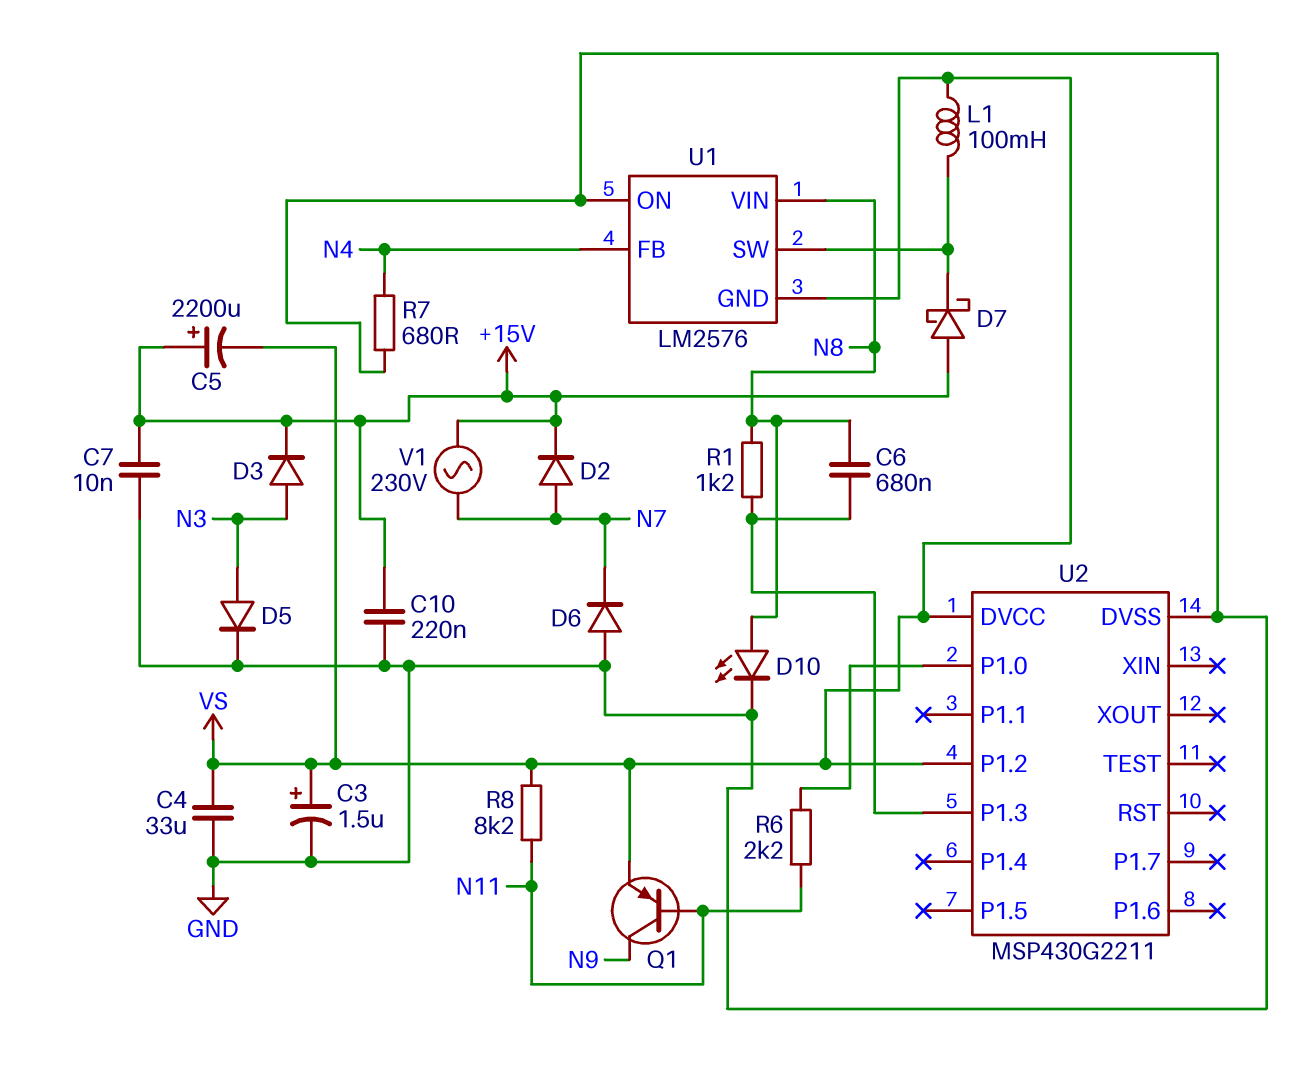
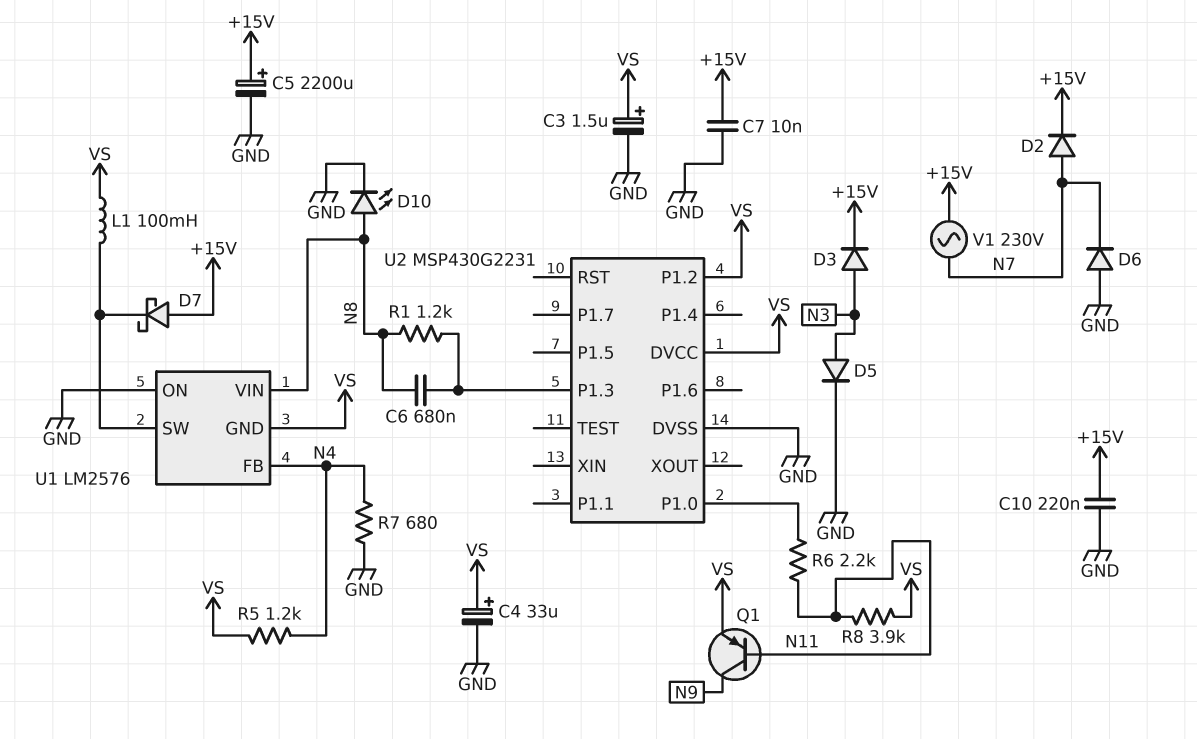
C4: 33uF (GND, VS) -> 33uF (plus VS, minus GND)
C5: 2200uF (plus +15V, minus VS) -> 2200uF (plus +15V, minus GND)
R5: none -> 1.2k (N4, VS)
R8: 8.2k (N11, VS) -> 3.9k (N11, VS)
U2: MSP430G2211 -> MSP430G2231

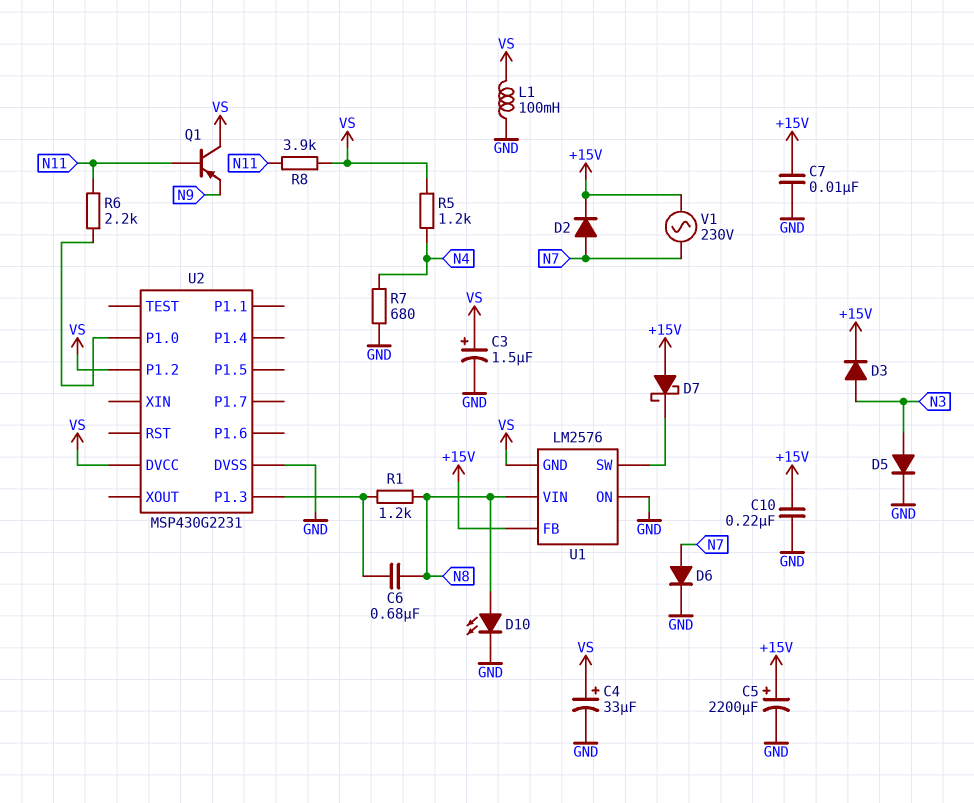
D6: diode (A GND, K N7) -> diode (A N7, K GND)
L1: 100mH (U1/SW, VS) -> 100mH (GND, VS)
Q1: PNP (B N11, C N9, E VS) -> PNP (B N11, C VS, E N9)
U1 pin FB: N4 -> +15V

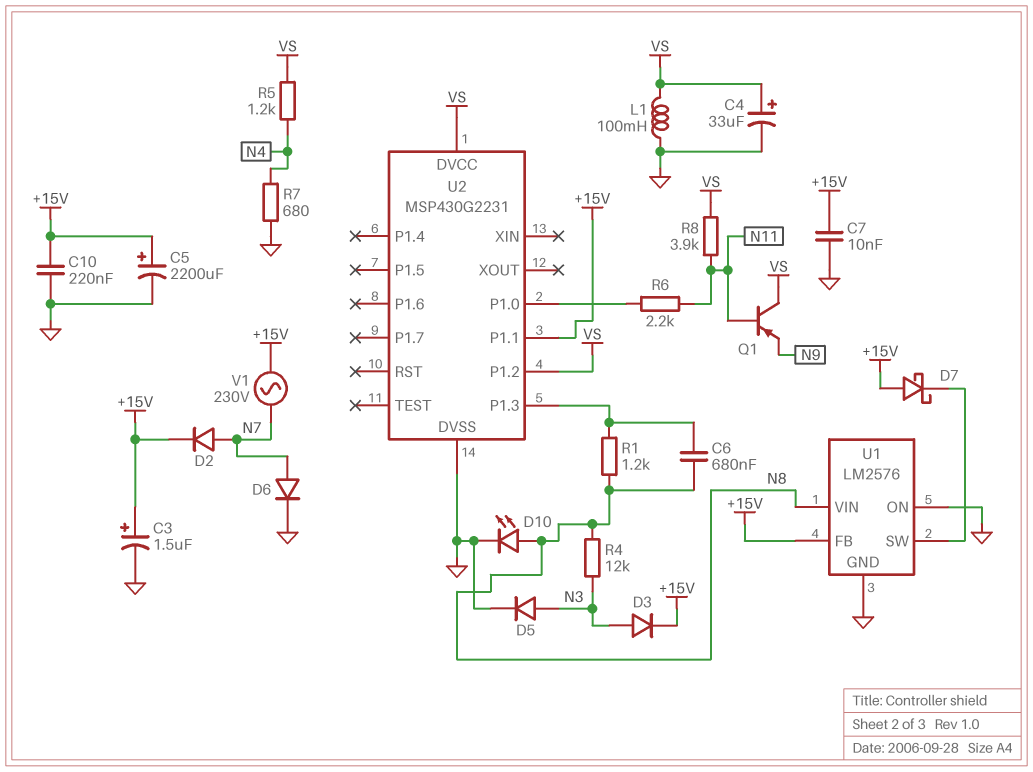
C3: 1.5uF (plus VS, minus GND) -> 1.5uF (plus +15V, minus GND)
R4: none -> 12k (N3, N8)
U1 pin GND: VS -> GND
U2 pin P1.1: none -> +15V

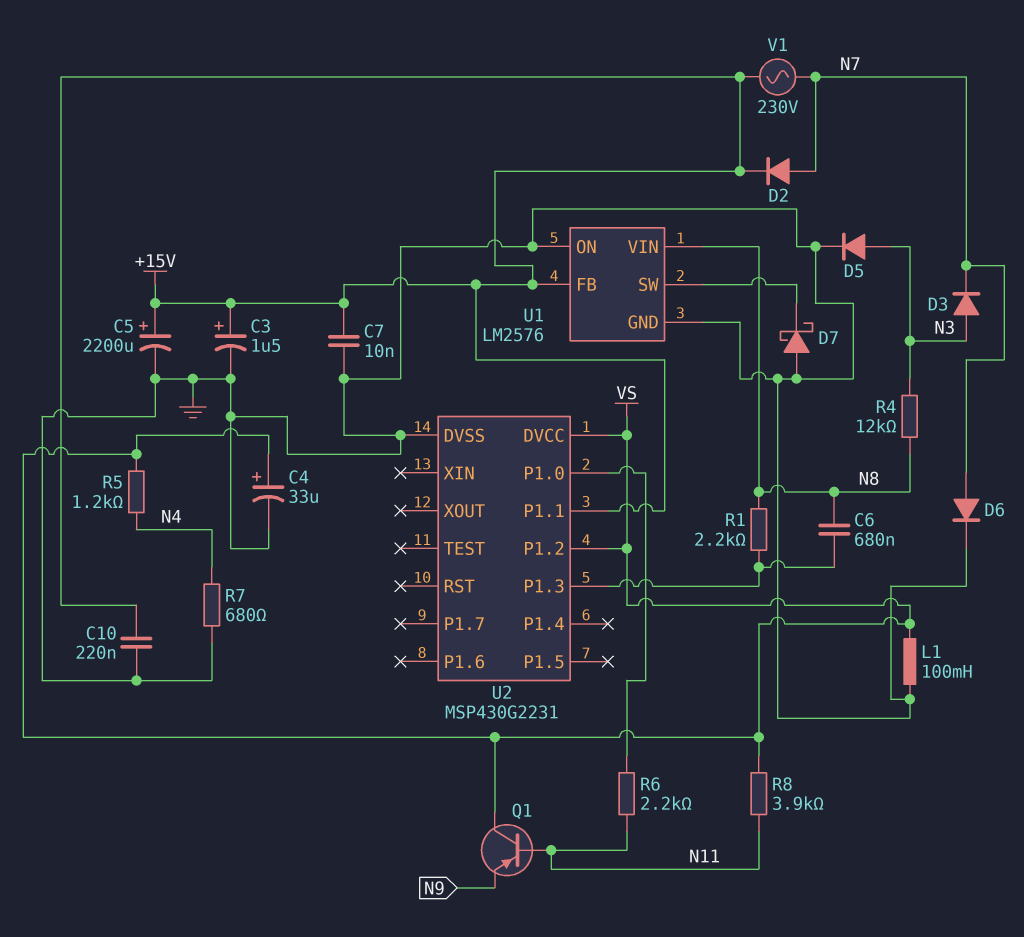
D3: diode (A N3, K +15V) -> diode (A N3, K N7)
D7: schottky (A +15V, K U1/SW) -> schottky (A GND, K U1/SW)
D10: LED (A N8, K GND) -> none
R1: 1.2k (N8, U2/P1.3) -> 2.2k (N8, U2/P1.3)

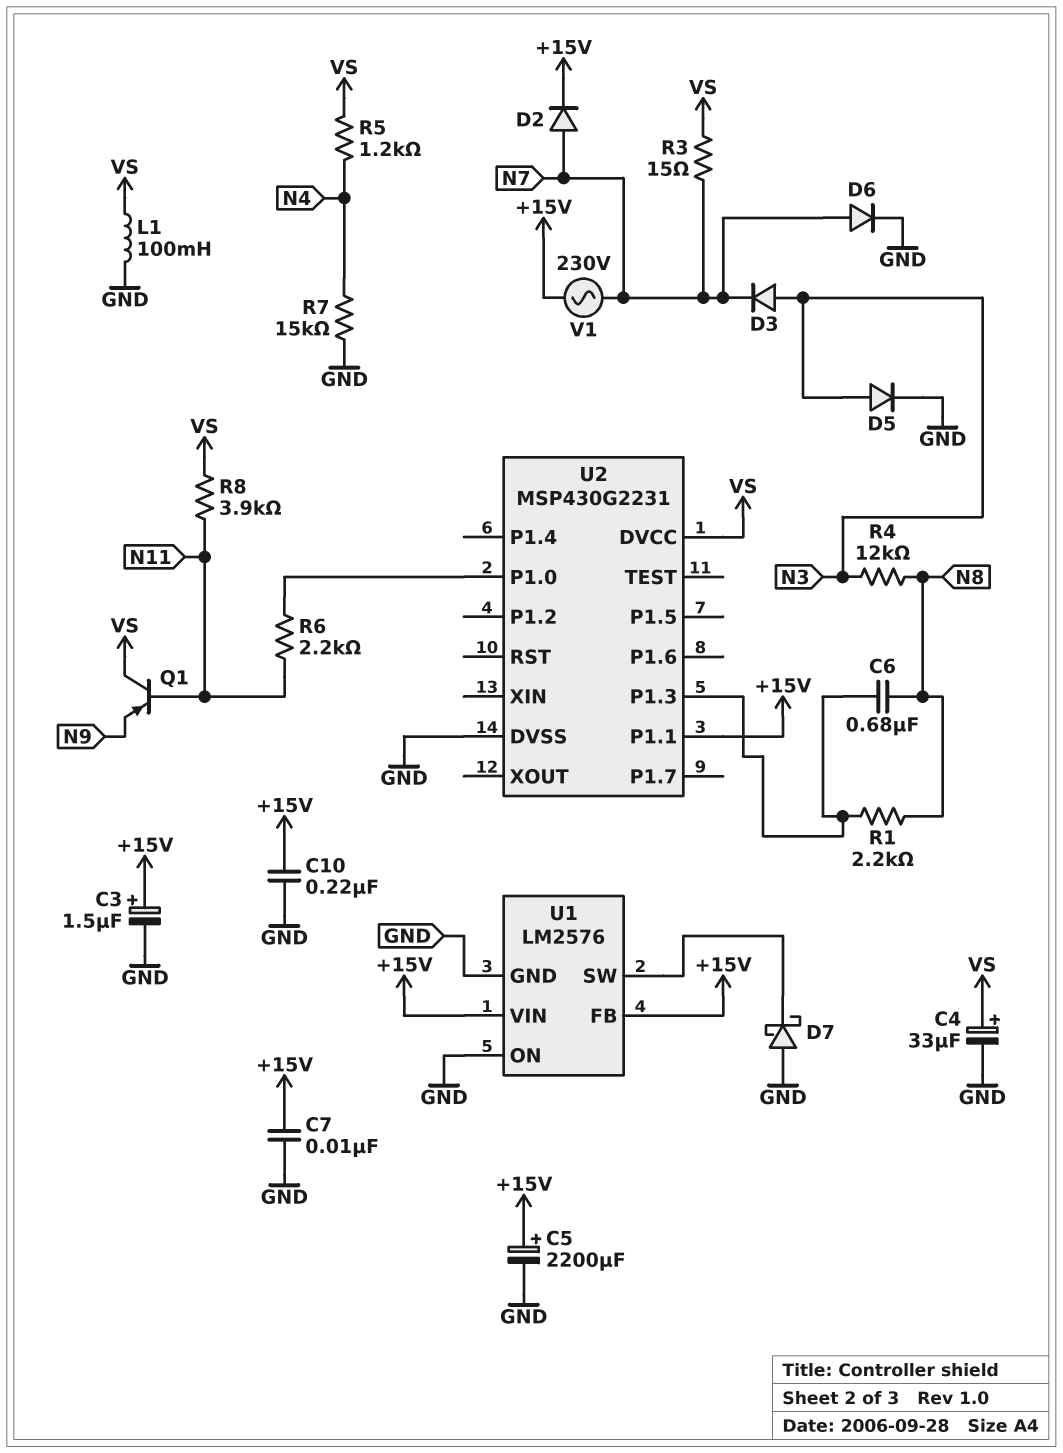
R3: none -> 15 (N7, VS)
R7: 680 (GND, N4) -> 15k (GND, N4)
U1 pin VIN: N8 -> +15V
U2 pin P1.2: VS -> none

